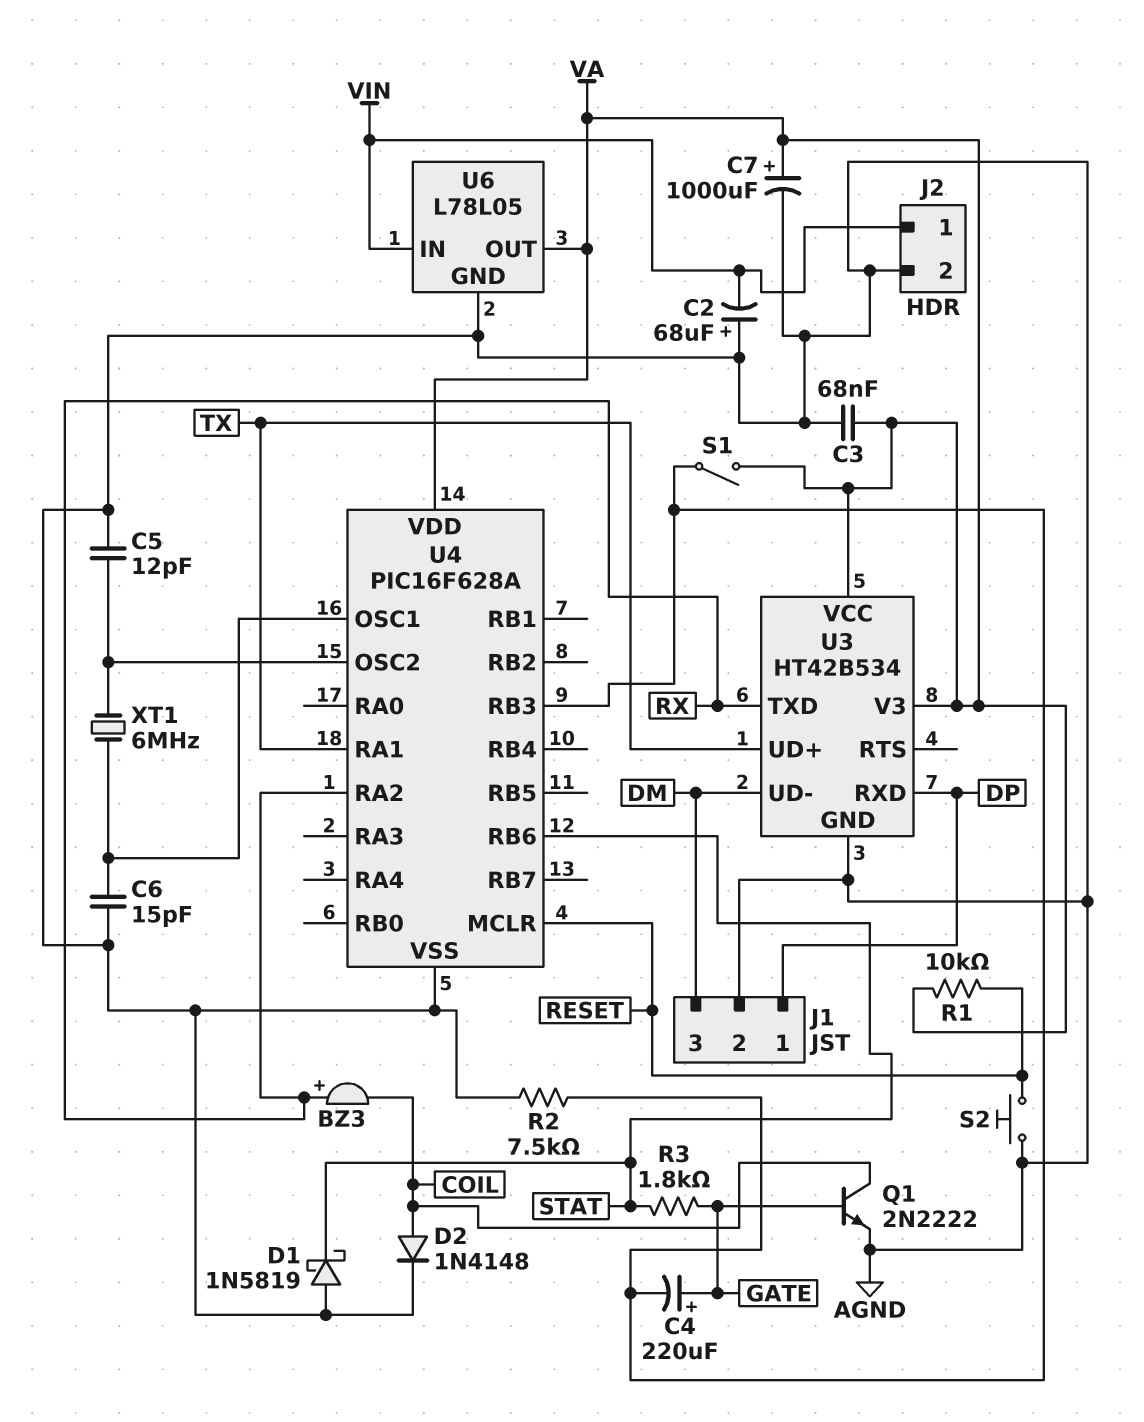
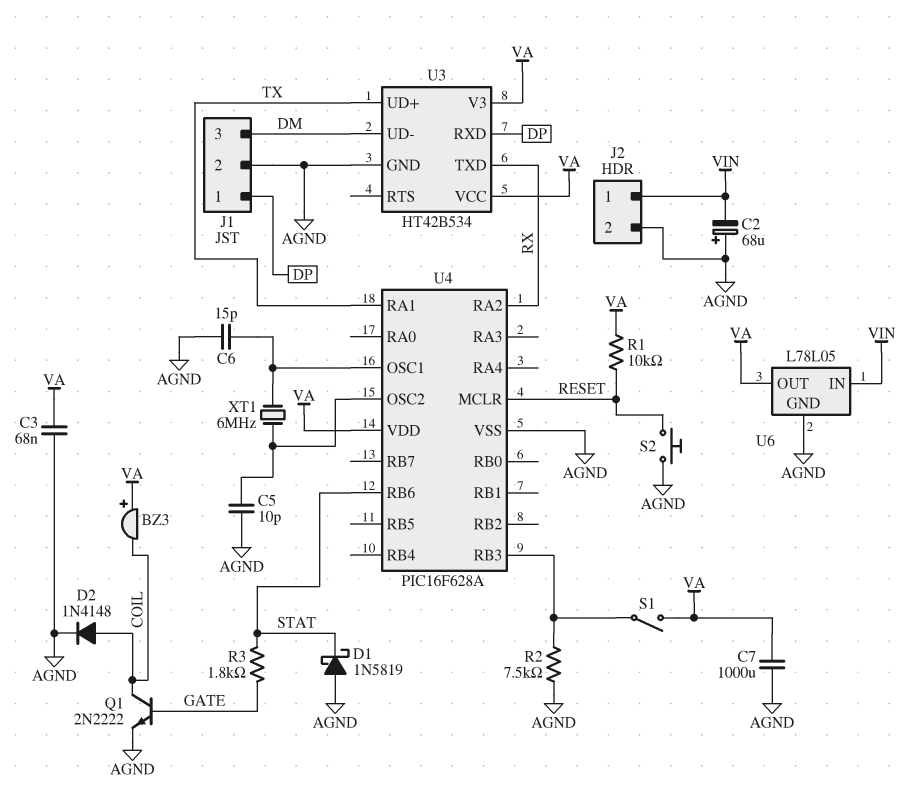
BZ3: buzzer (plus RX, minus COIL) -> buzzer (plus VA, minus COIL)
C4: 220uF (plus GATE, minus U4/RB3) -> none
C5: 12pF (AGND, U4/OSC2) -> 10pF (AGND, U4/OSC2)
C7: 1000uF (plus VA, minus AGND) -> 1000uF (AGND, VA)

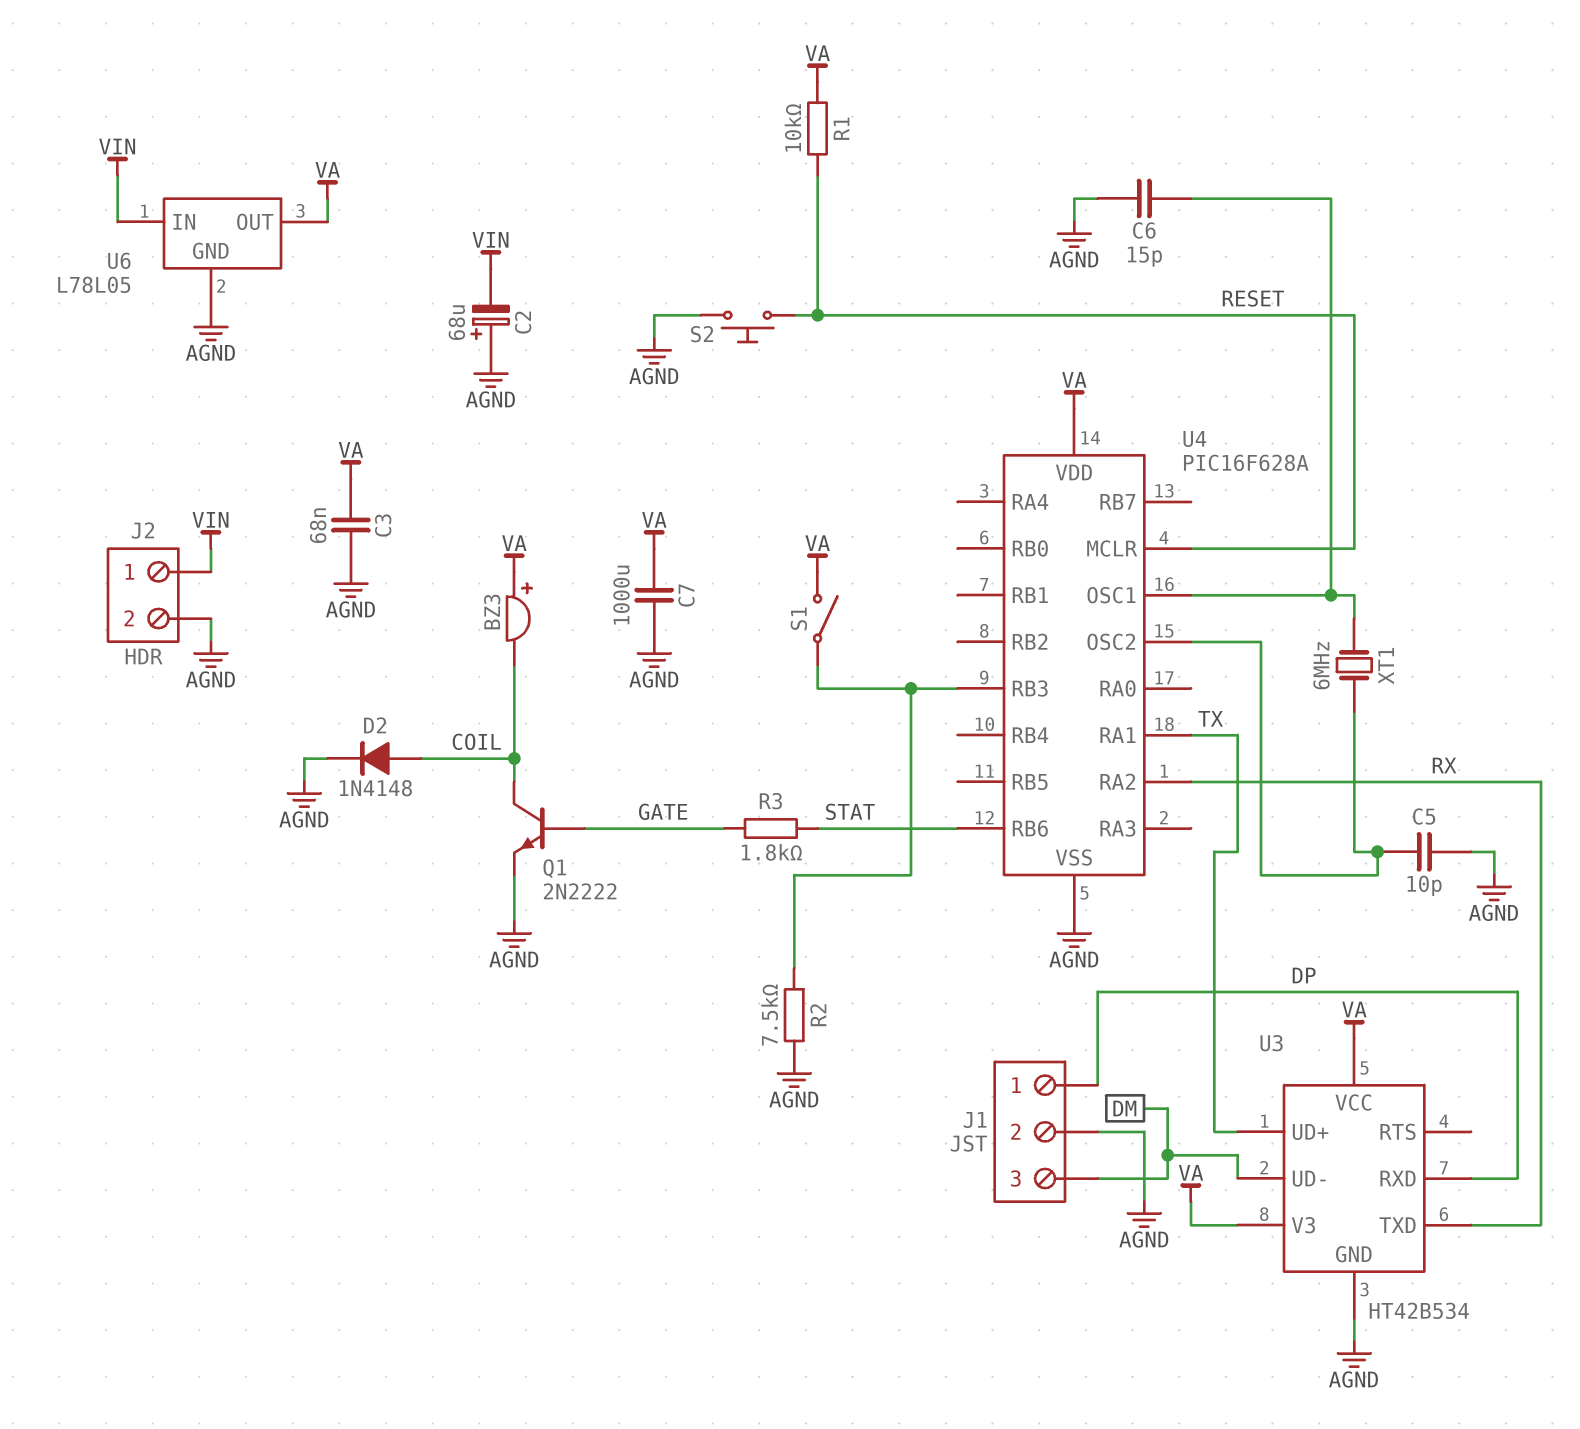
D1: schottky 1N5819 (A AGND, K STAT) -> none

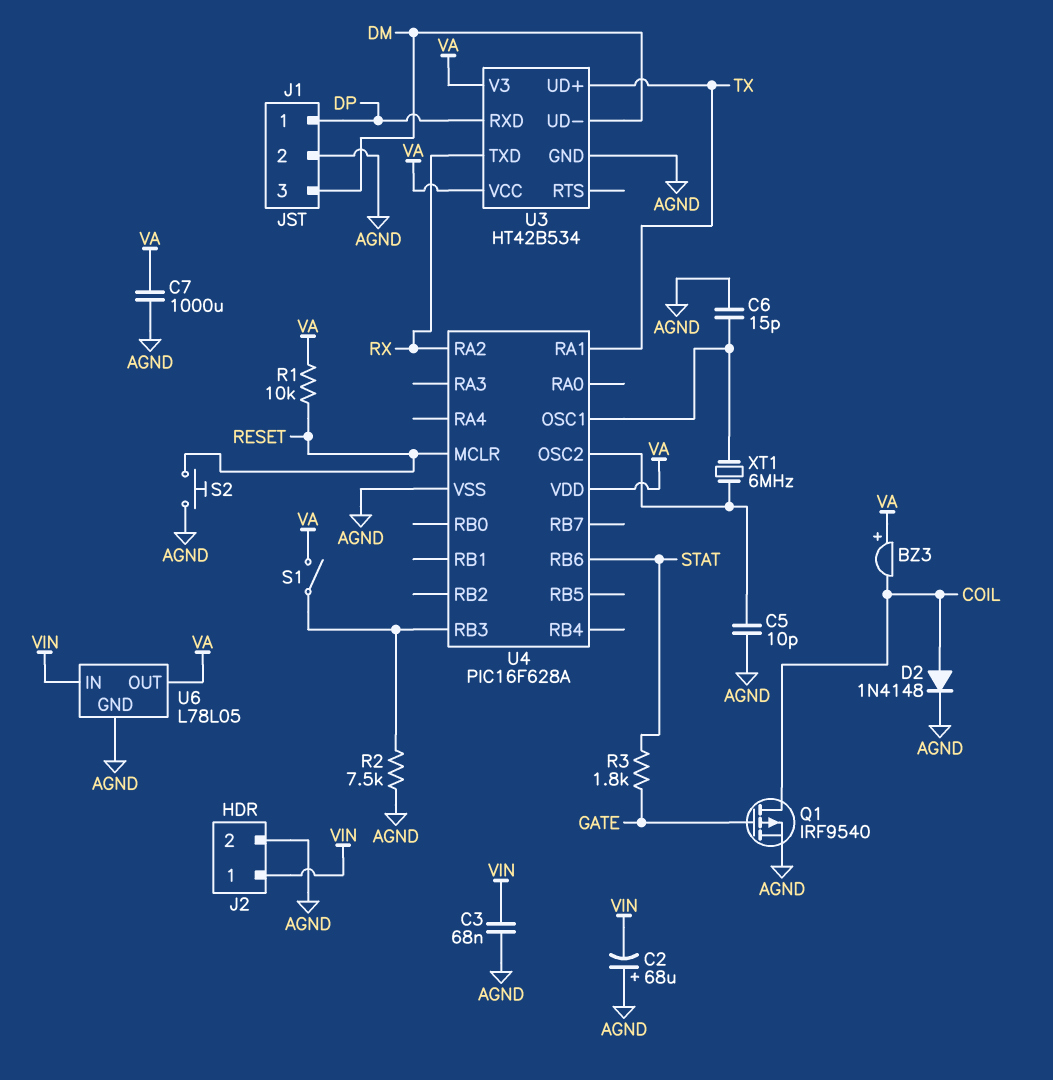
C3: 68nF (AGND, VA) -> 68nF (AGND, VIN)
Q1: NPN 2N2222 (B GATE, C COIL, E AGND) -> PMOS IRF9540 (G GATE, D COIL, S AGND)

